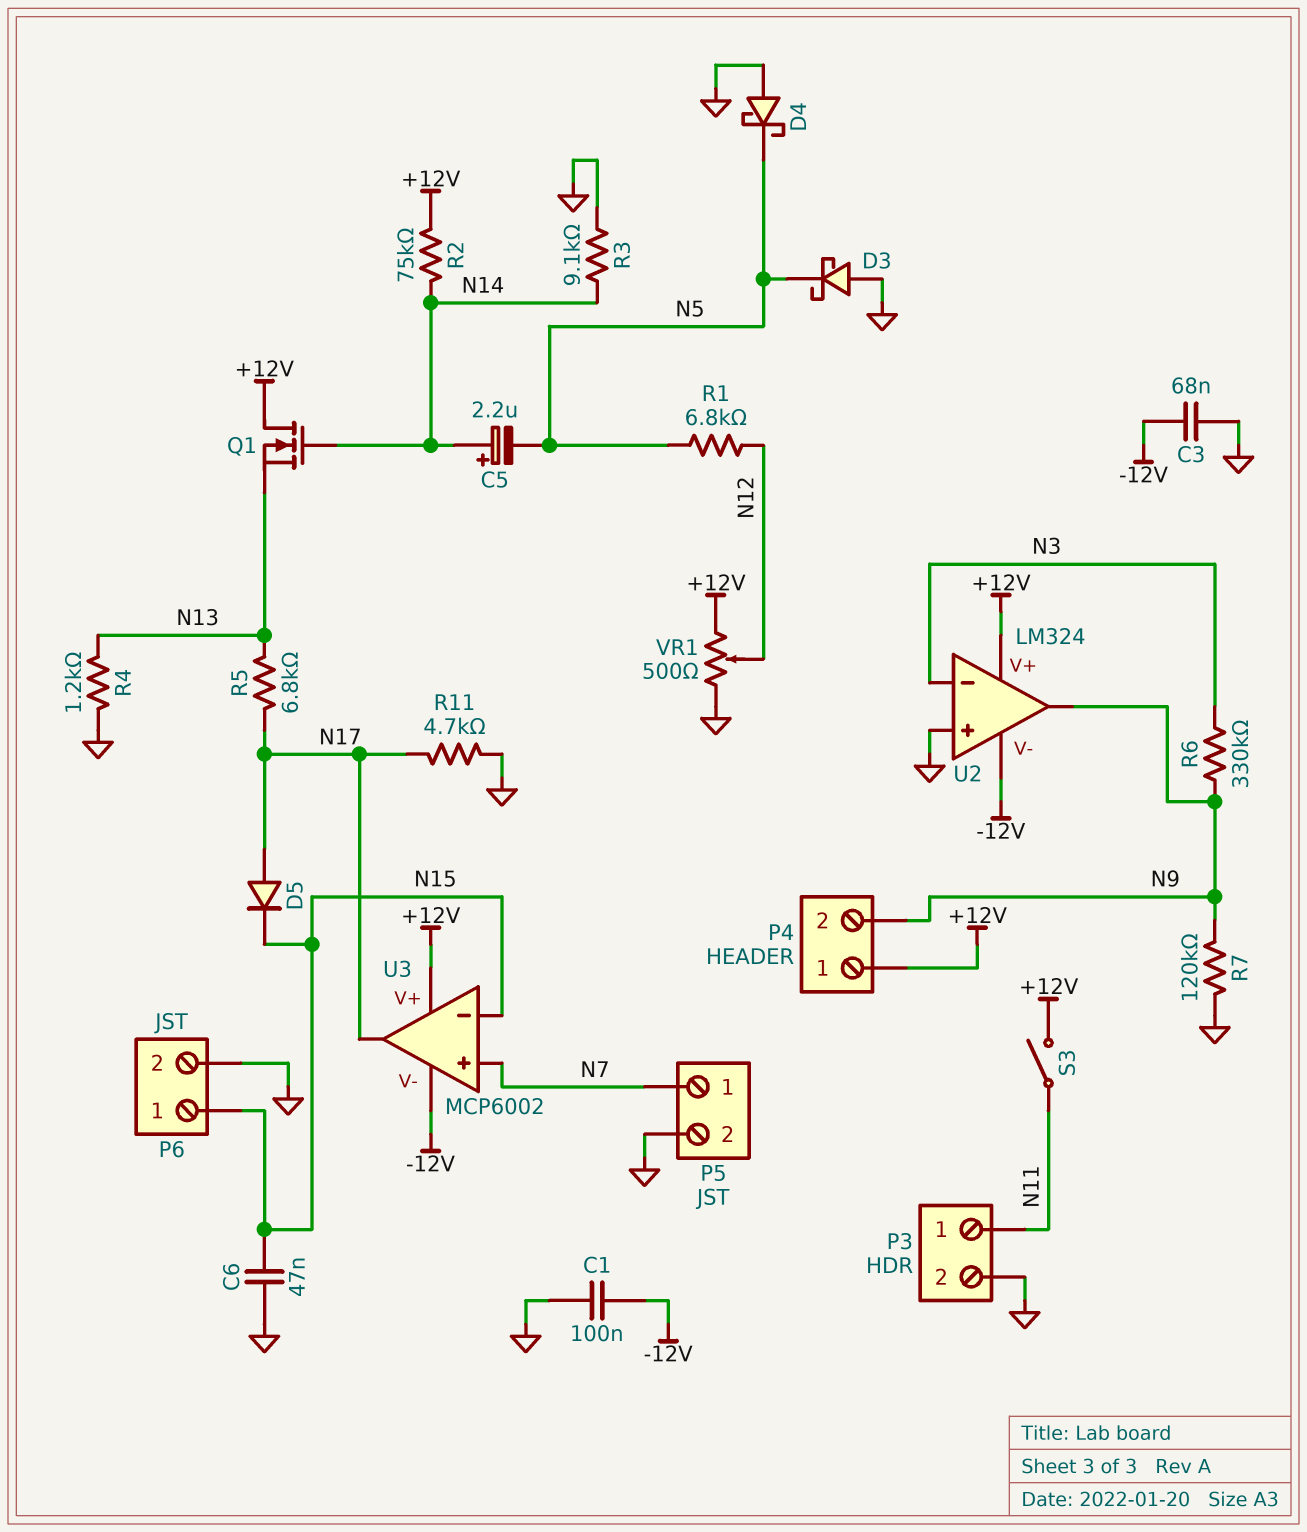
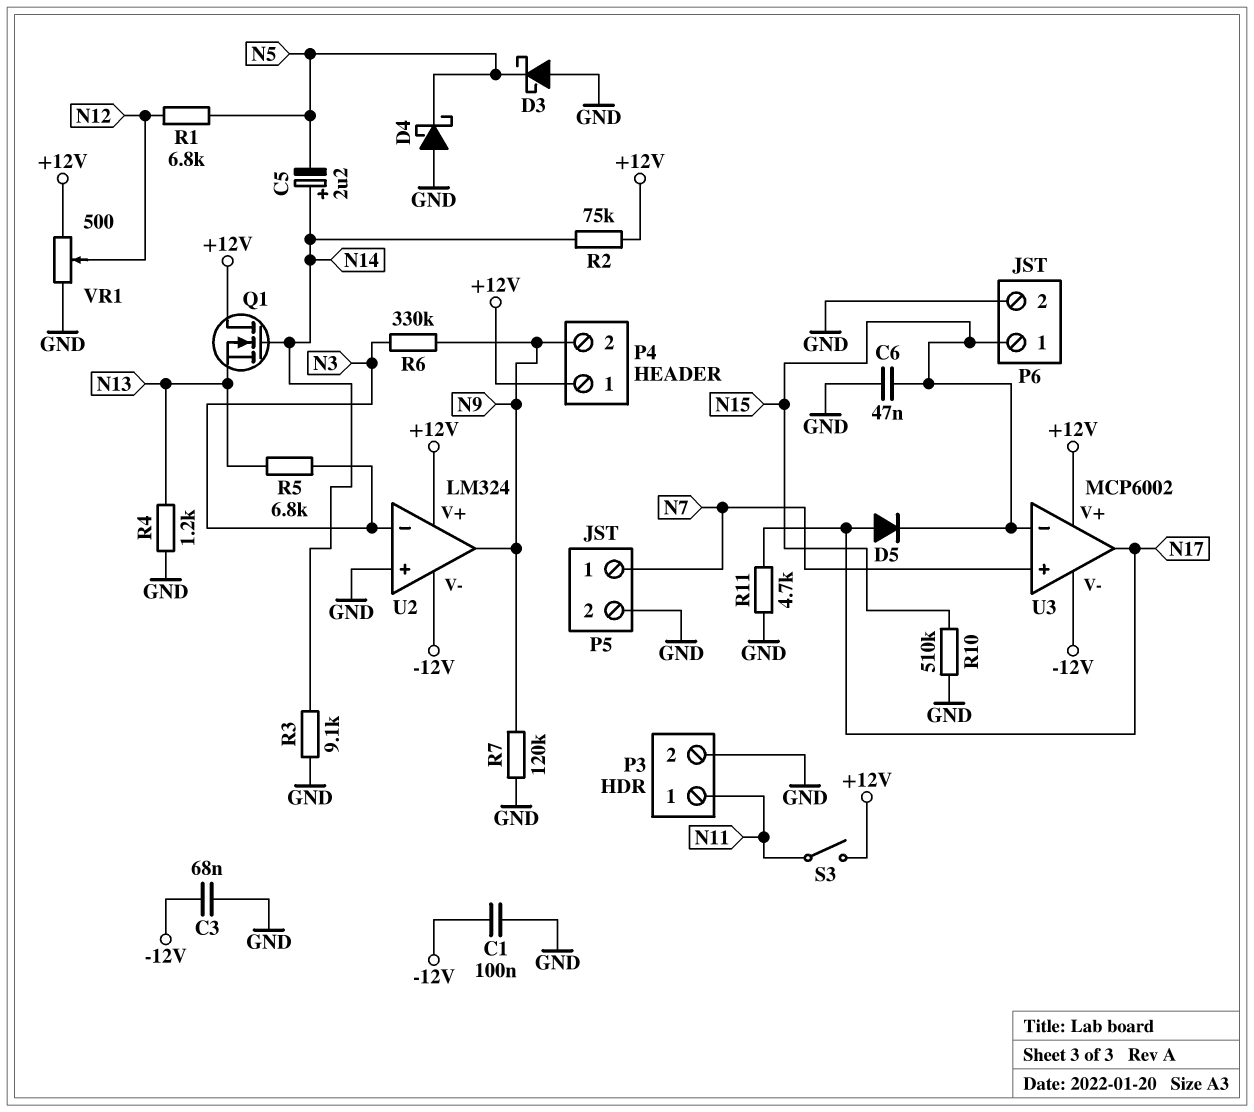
R5: 6.8k (N13, N17) -> 6.8k (N3, N13)
R10: none -> 510k (GND, N15)

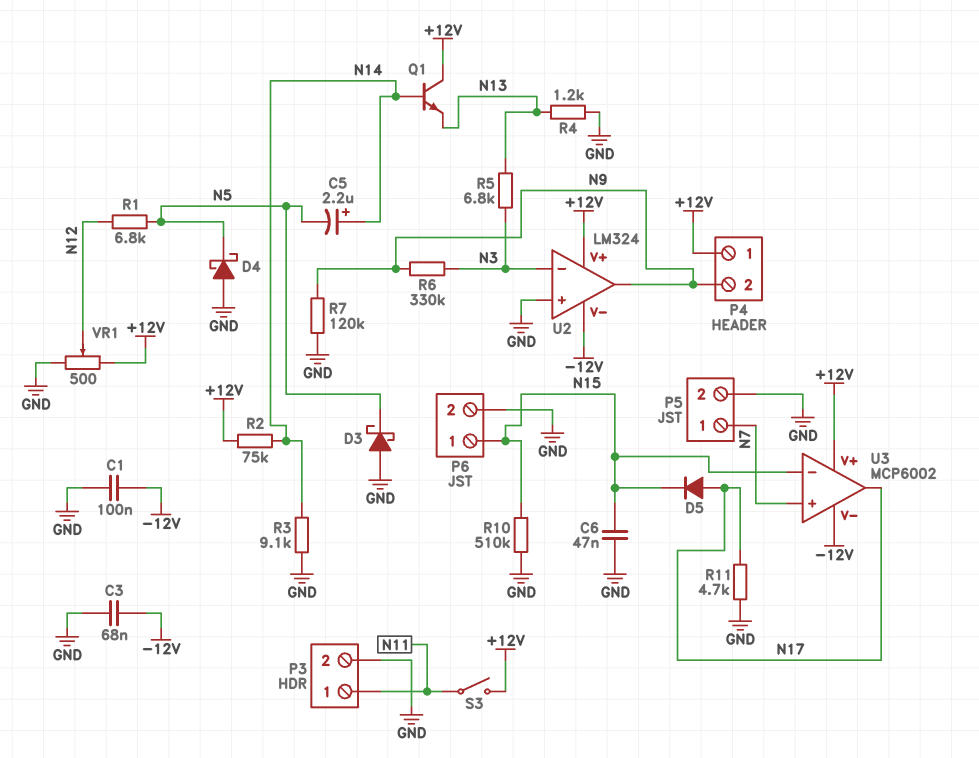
Q1: NMOS (G N14, D +12V, S N13) -> NPN (B N14, C +12V, E N13)

